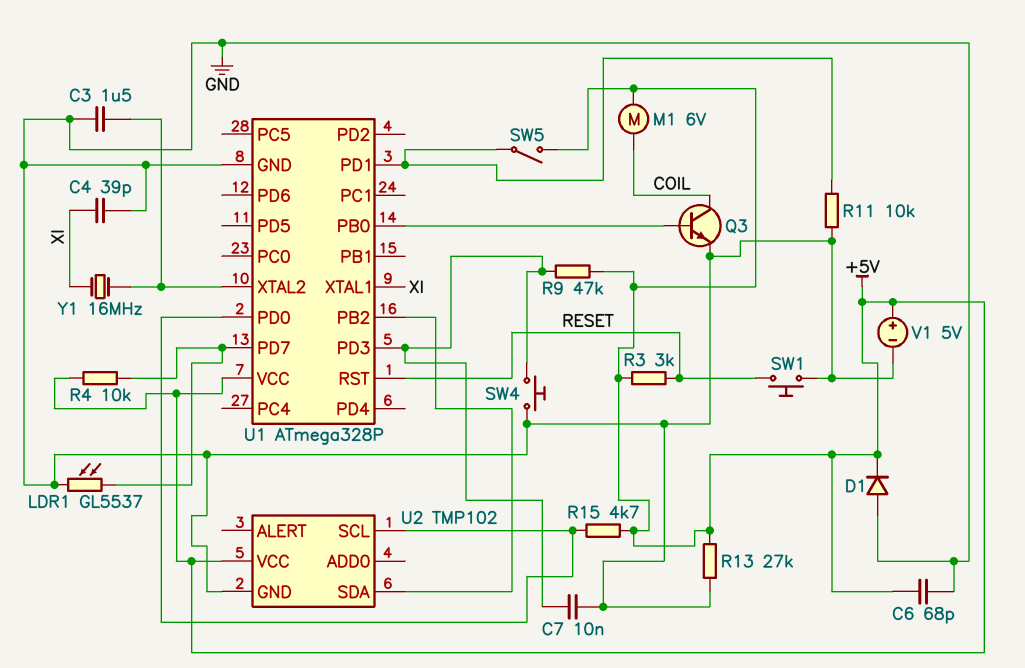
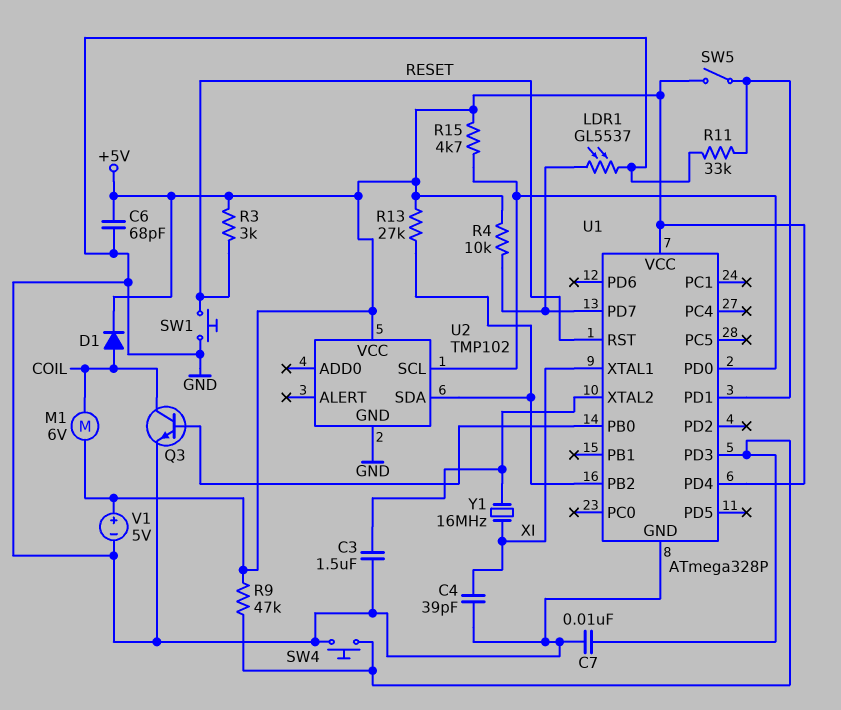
D1: diode (A GND, K +5V) -> diode (A COIL, K +5V)
R11: 10k (GND, U1/PD1) -> 33k (GND, U1/PD1)
R13: 27k (+5V, GND) -> 27k (+5V, U1/PB2)
U1 pin PD4: none -> +5V

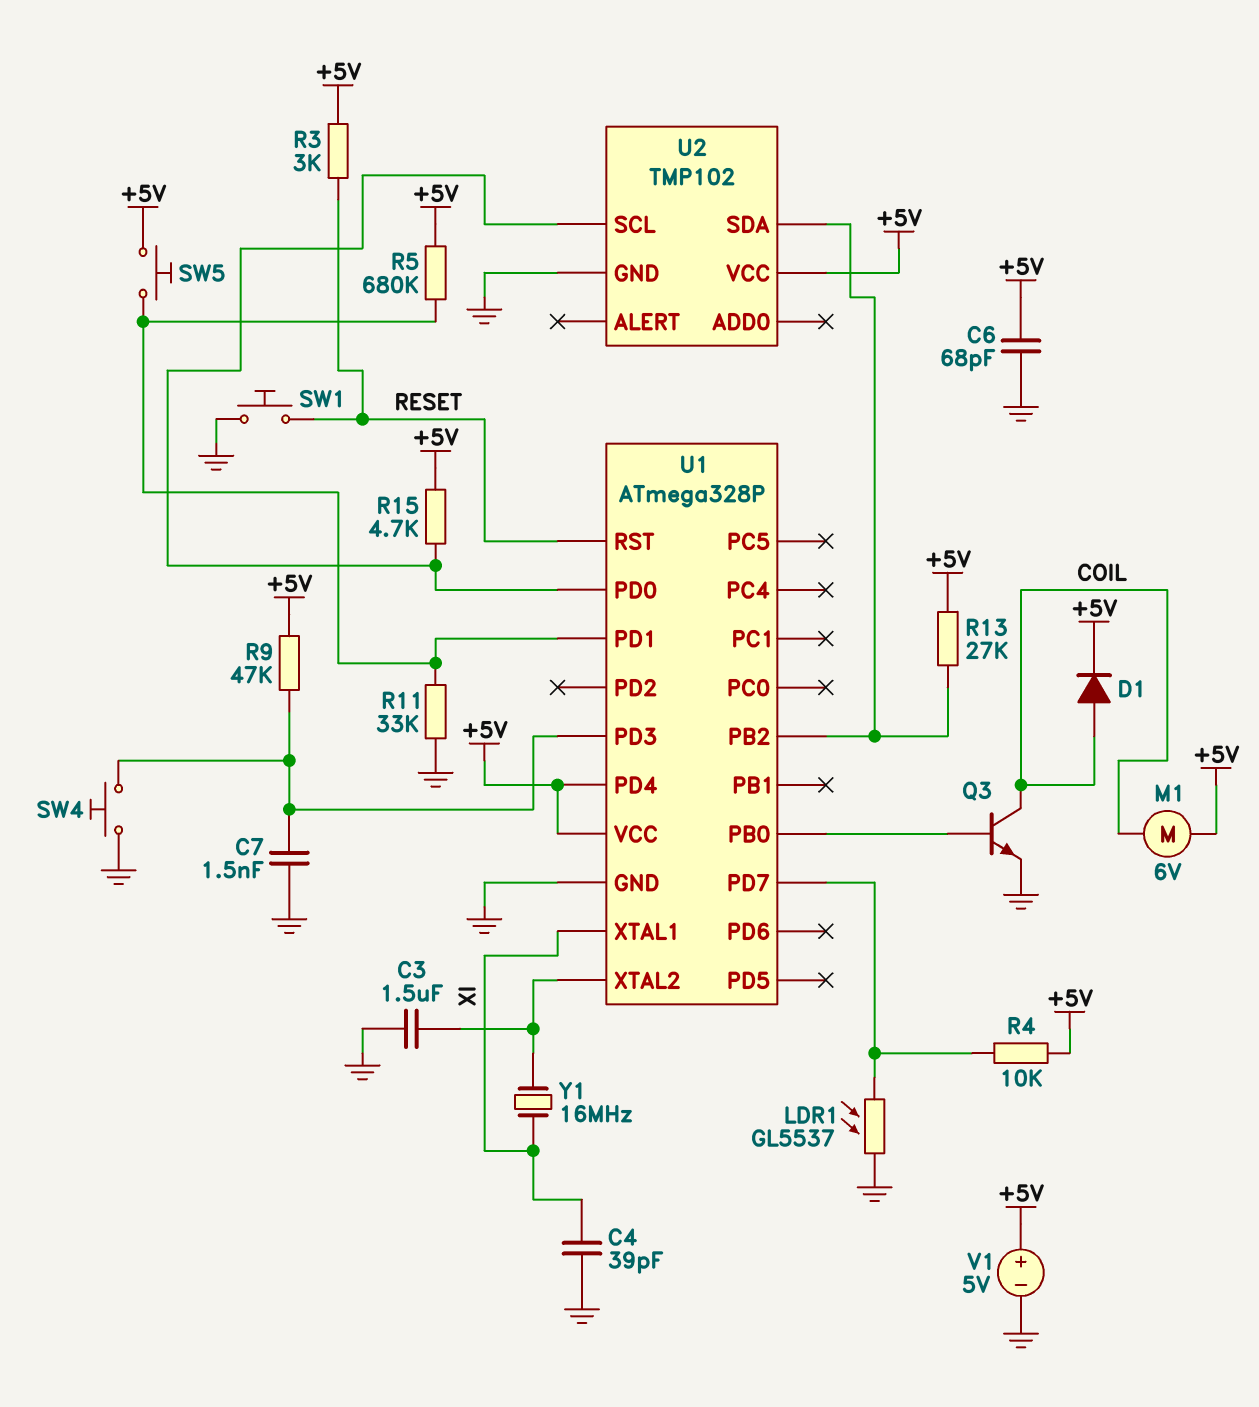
C7: 10nF (GND, U1/PD3) -> 1.5nF (GND, U1/PD3)
R5: none -> 680k (+5V, U1/PD1)
SW5: switch (+5V, U1/PD1) -> button (+5V, U1/PD1)

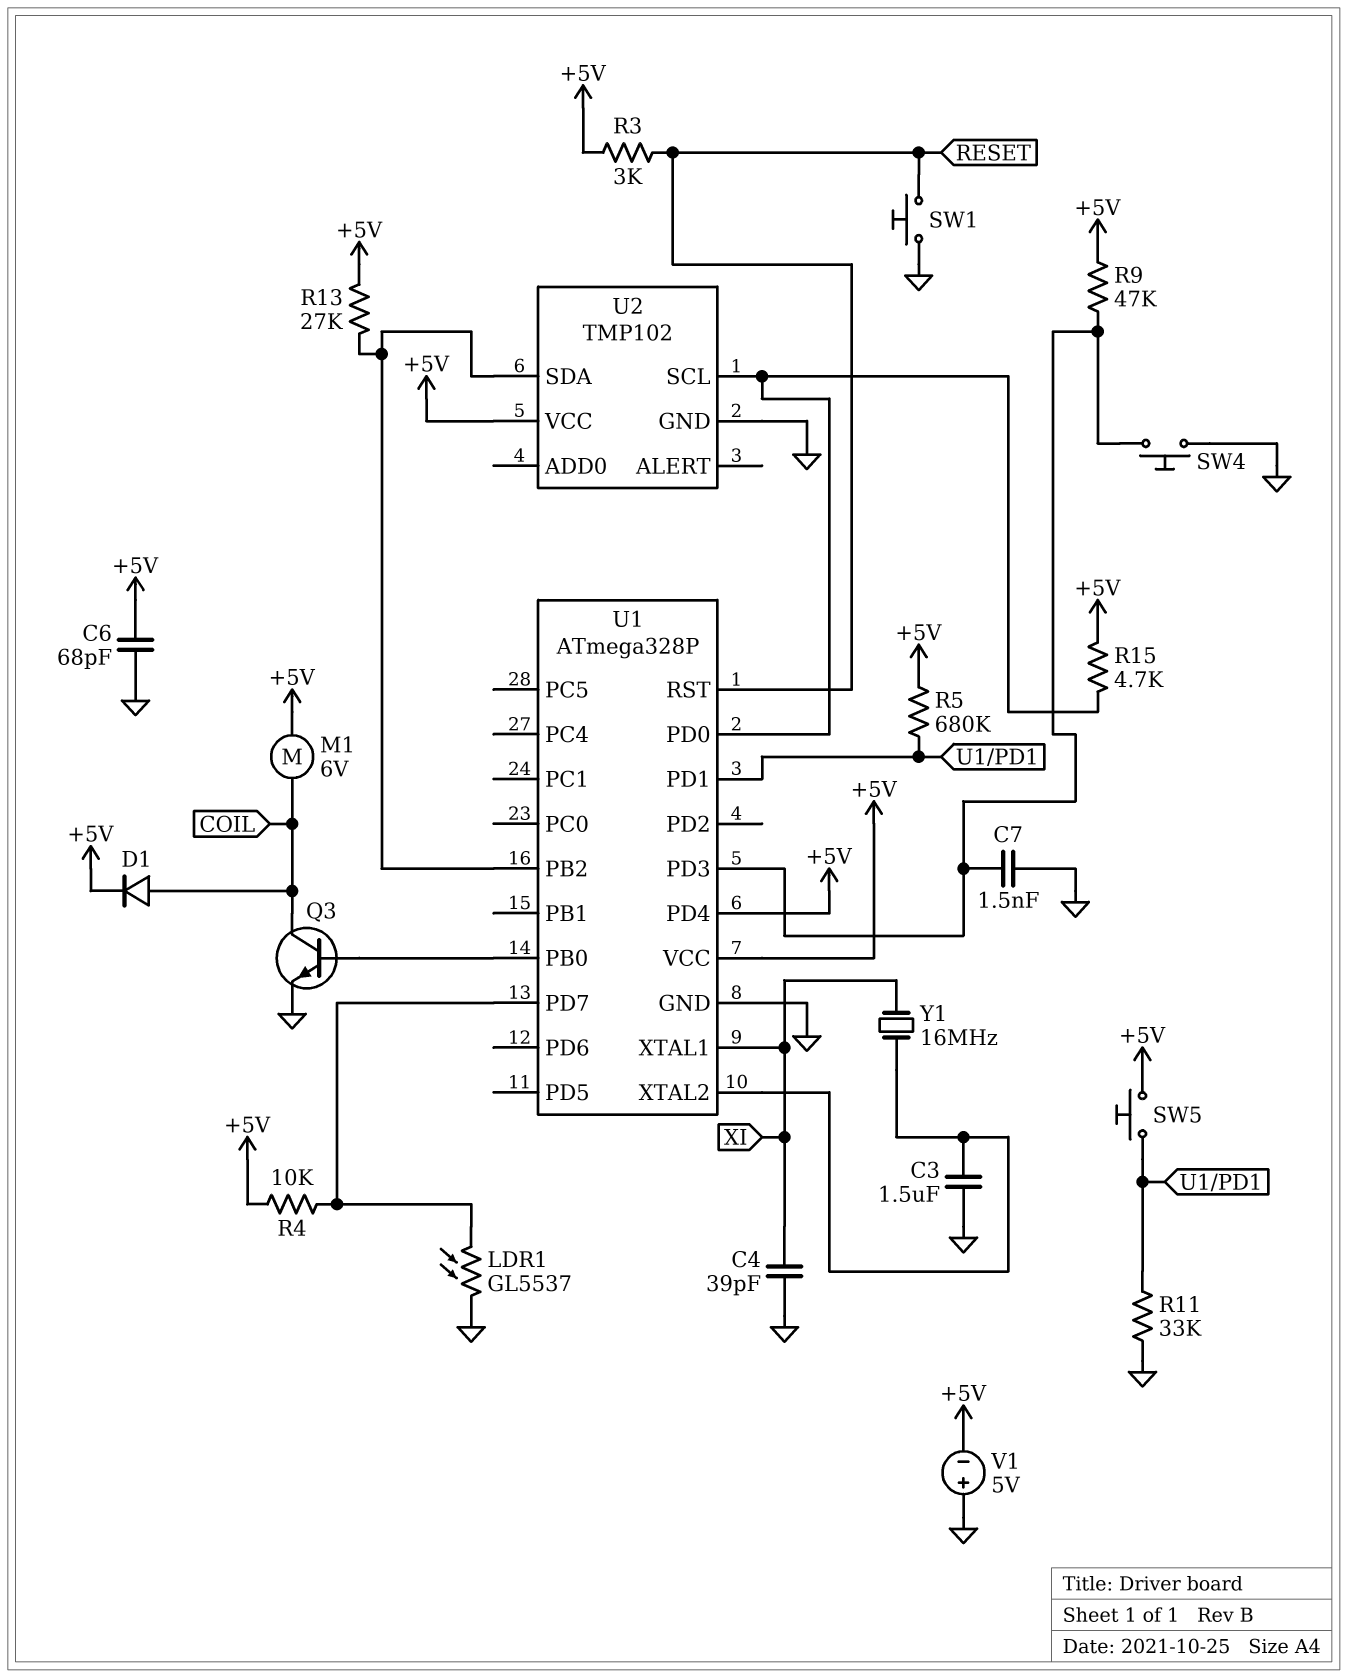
V1: 5V (plus +5V, minus GND) -> 5V (plus GND, minus +5V)

